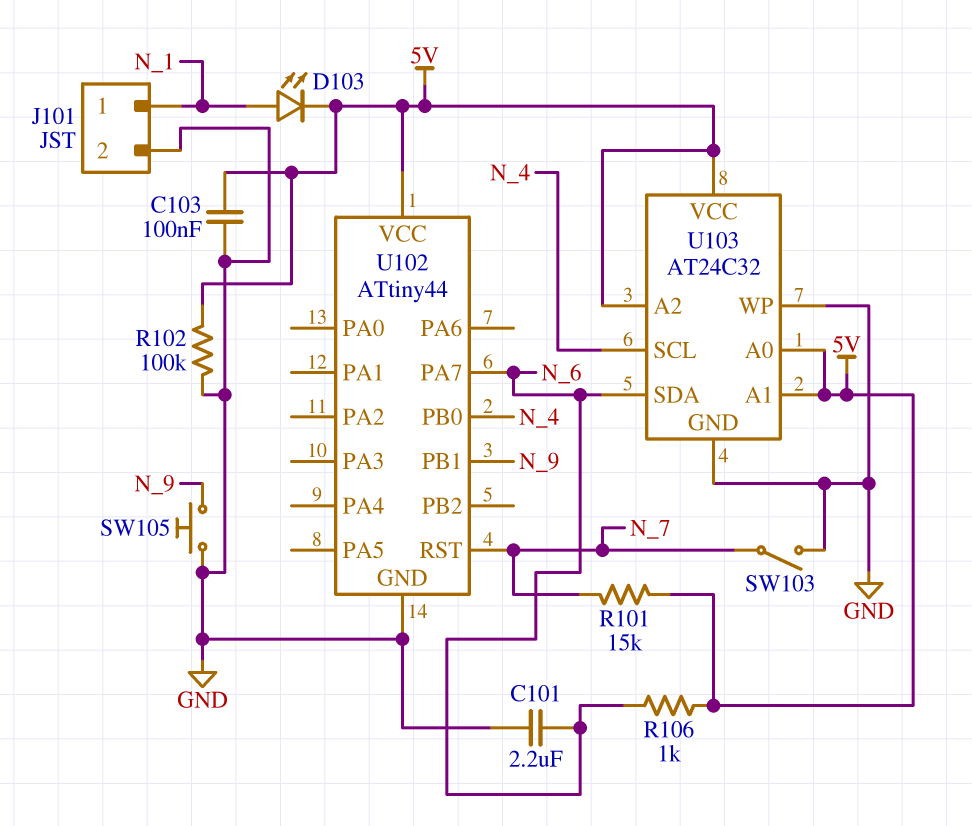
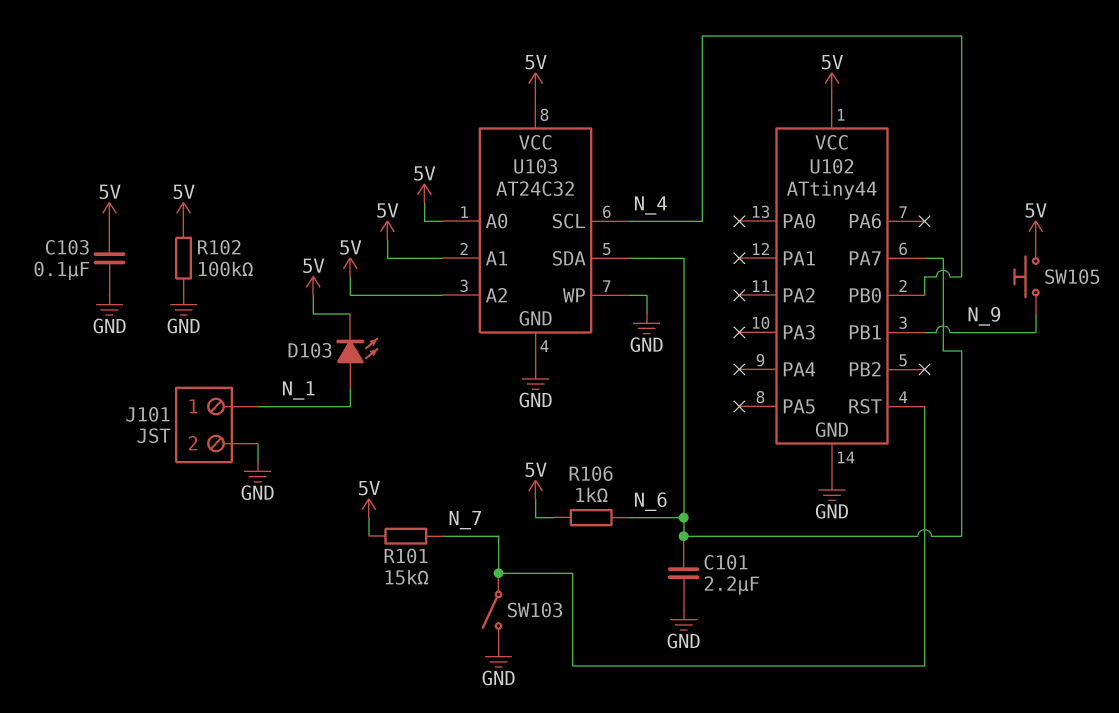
SW105: button (GND, N_9) -> button (5V, N_9)

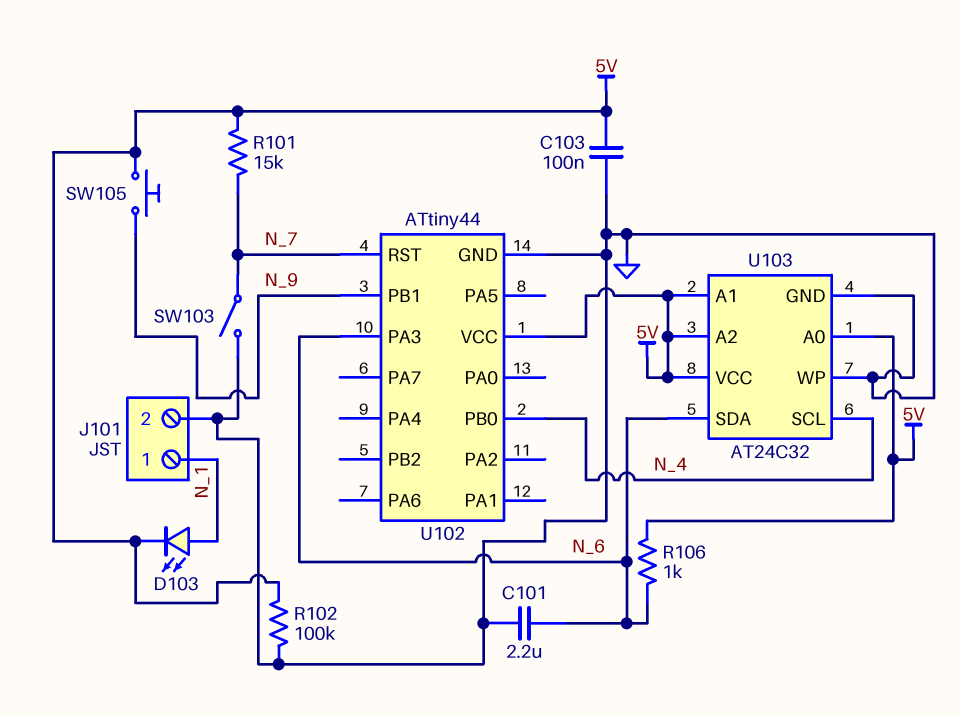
U102 pin PA3: none -> N_6
U102 pin PA7: N_6 -> none

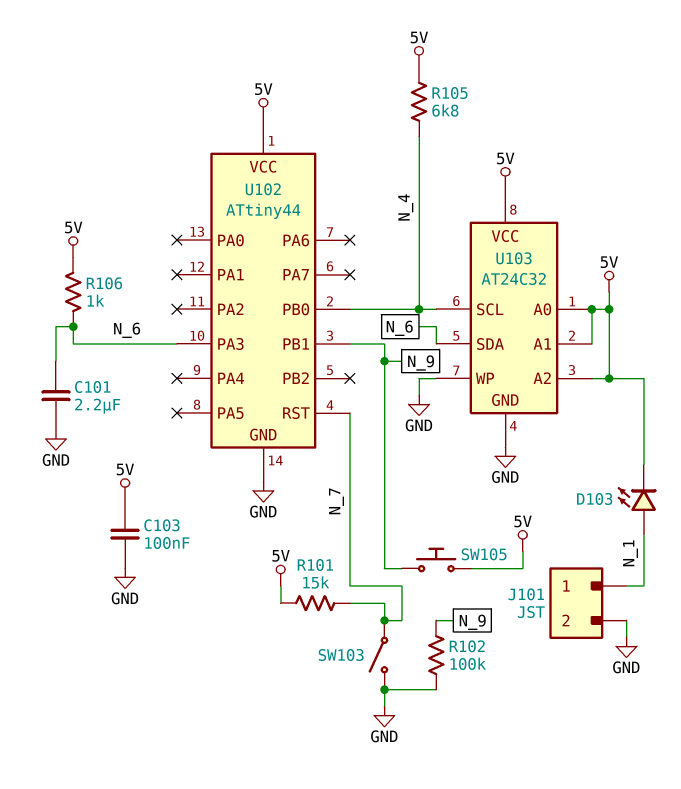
R102: 100k (5V, GND) -> 100k (GND, N_9)
R105: none -> 6.8k (5V, N_4)

